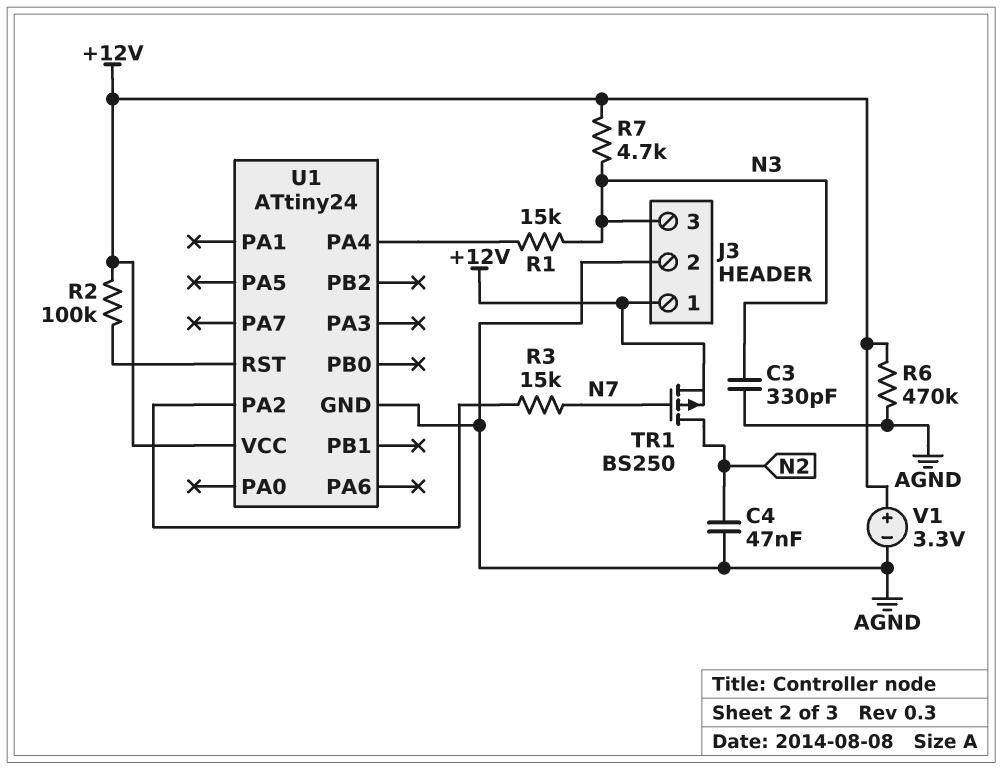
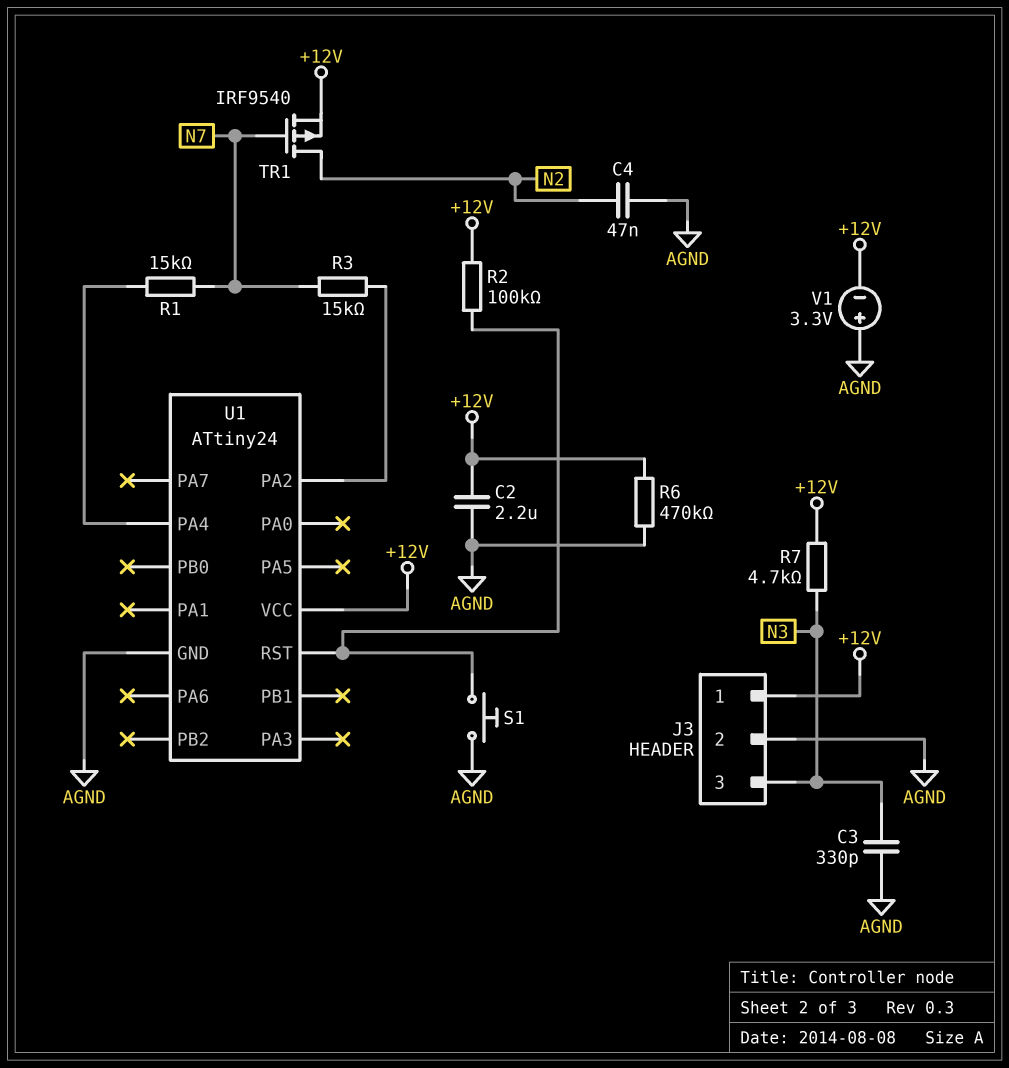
C2: none -> 2.2uF (+12V, AGND)
R1: 15k (N3, U1/PA4) -> 15k (N7, U1/PA4)
S1: none -> button (AGND, U1/RST)
TR1: PMOS BS250 (G N7, D N2, S +12V) -> PMOS IRF9540 (G N7, D N2, S +12V)
V1: 3.3V (plus +12V, minus AGND) -> 3.3V (plus AGND, minus +12V)

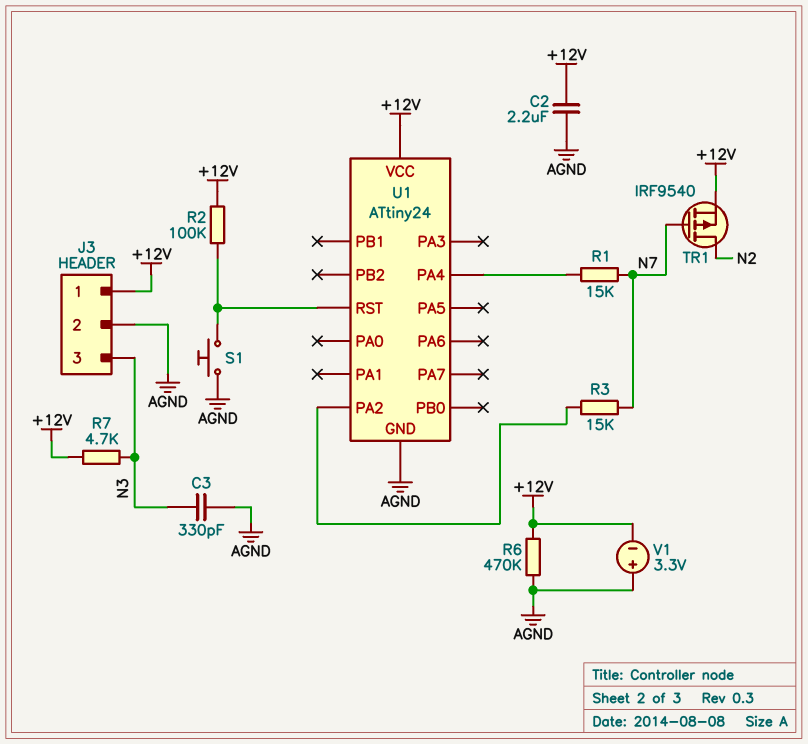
C4: 47nF (AGND, N2) -> none

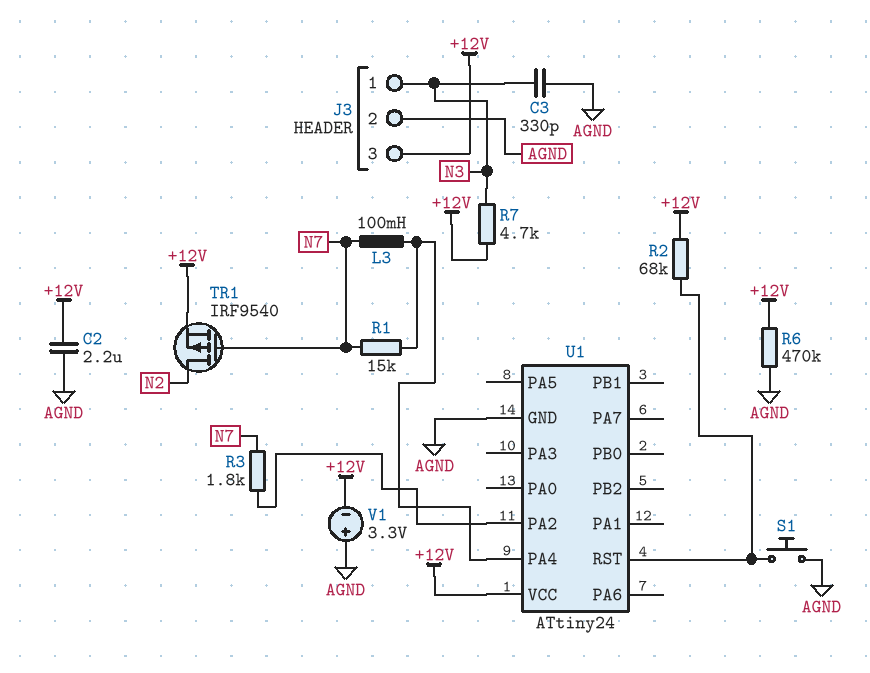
J3 pin 1: +12V -> N3
J3 pin 3: N3 -> +12V
L3: none -> 100mH (N7, U1/PA4)
R2: 100k (+12V, U1/RST) -> 68k (+12V, U1/RST)
R3: 15k (N7, U1/PA2) -> 1.8k (N7, U1/PA2)

